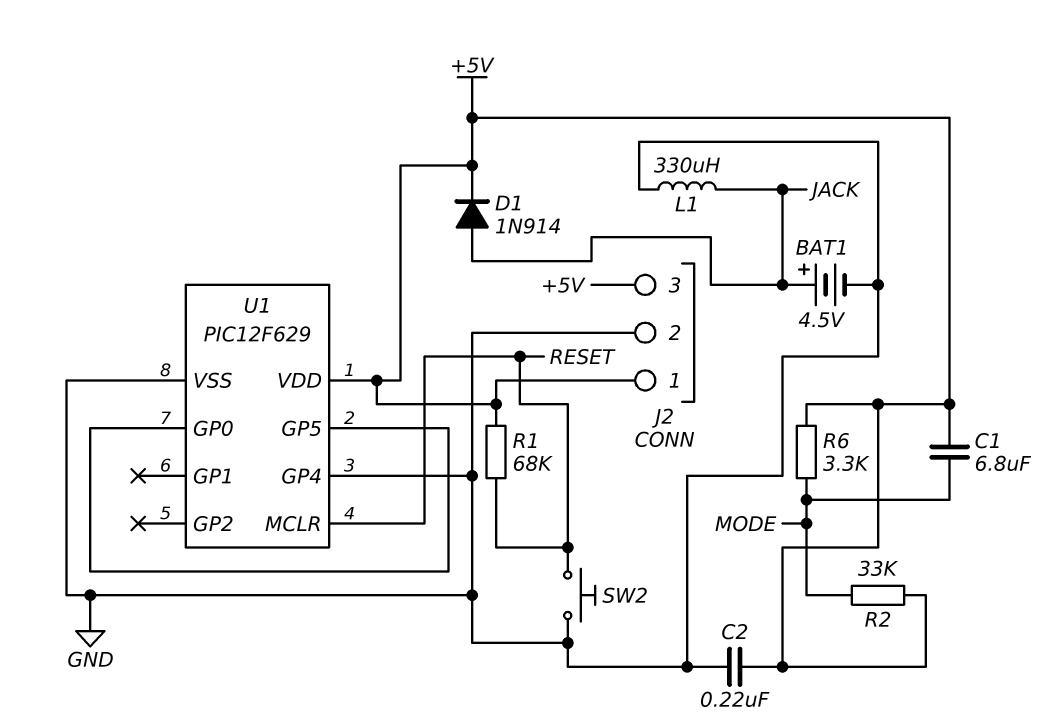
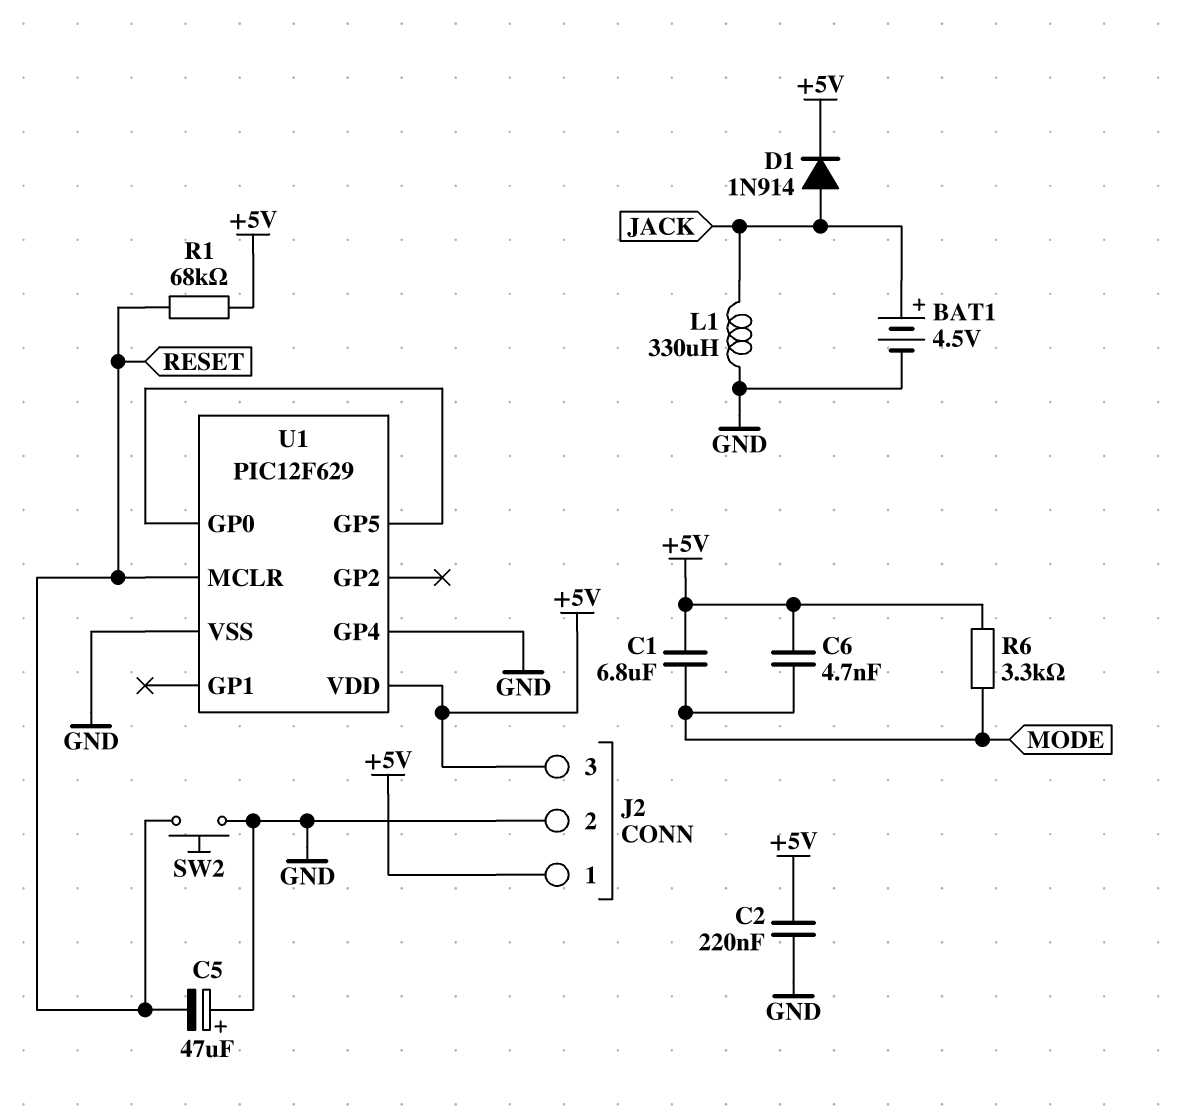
C5: none -> 47uF (plus GND, minus RESET)
C6: none -> 4.7nF (+5V, MODE)
R2: 33k (+5V, MODE) -> none

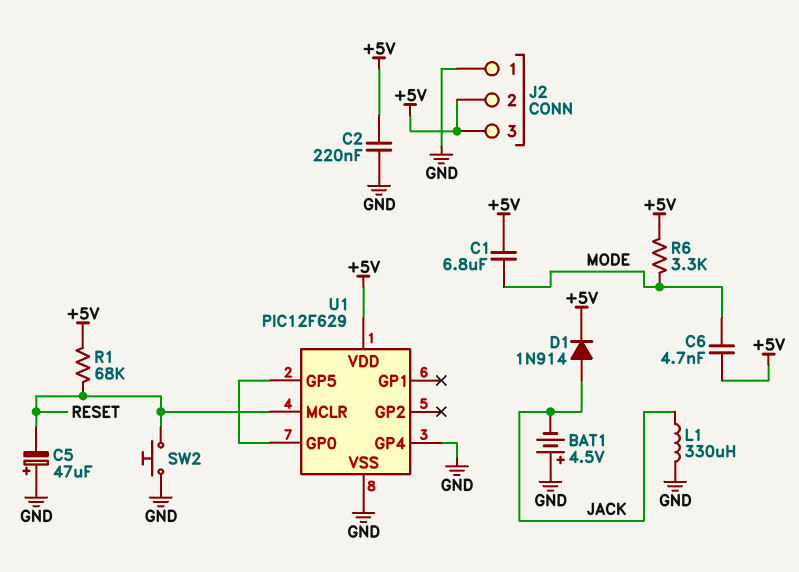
BAT1: 4.5V (plus JACK, minus GND) -> 4.5V (plus GND, minus JACK)
J2 pin 1: +5V -> GND
J2 pin 2: GND -> +5V

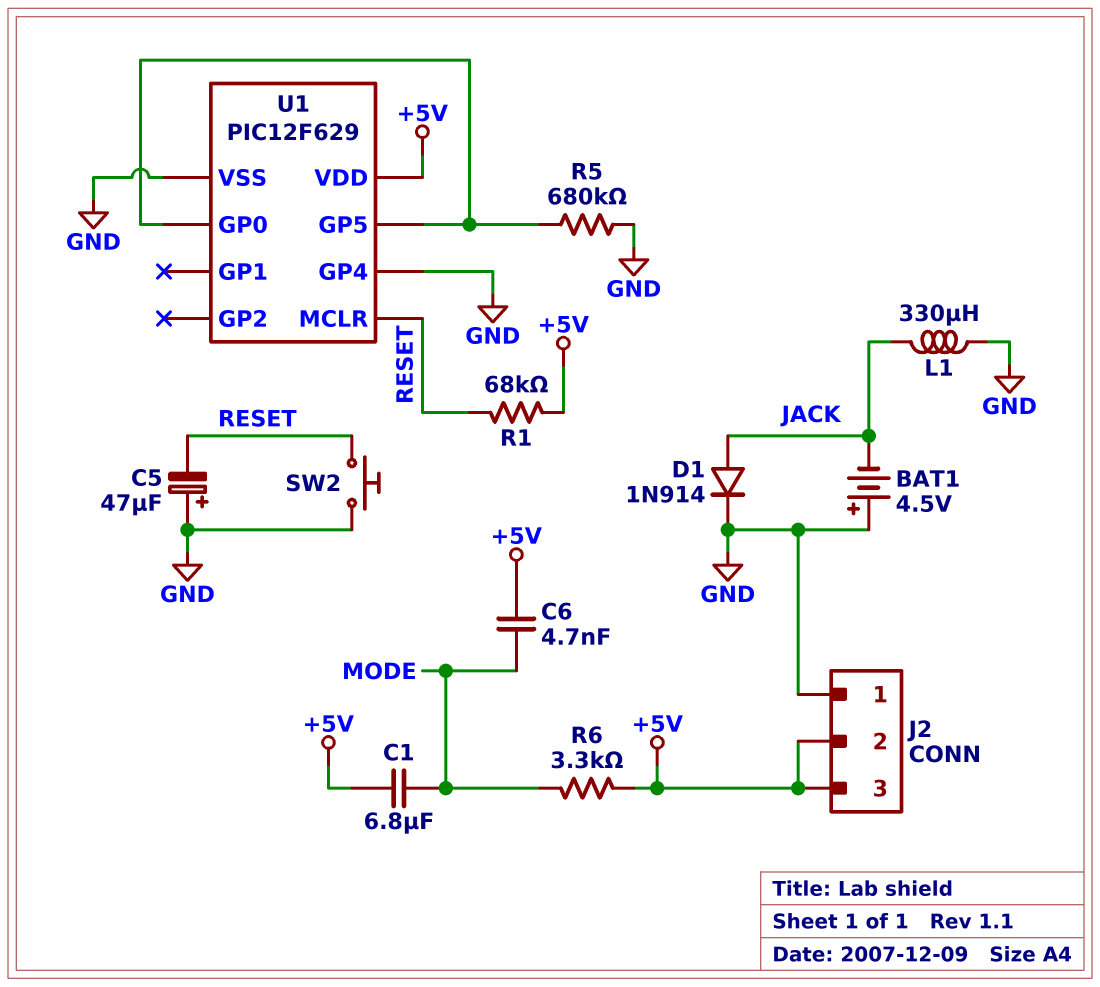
C2: 220nF (+5V, GND) -> none
D1: diode 1N914 (A JACK, K +5V) -> diode 1N914 (A JACK, K GND)
R5: none -> 680k (GND, U1/GP0)

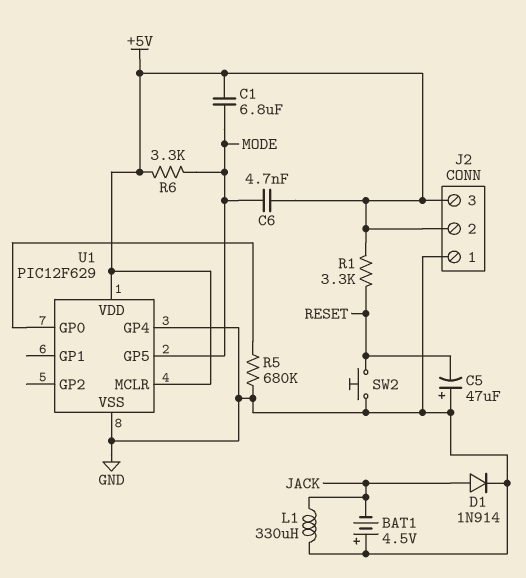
R1: 68k (+5V, RESET) -> 3.3k (+5V, RESET)
U1 pin GP5: U1/GP0 -> MODE
U1 pin MCLR: RESET -> +5V

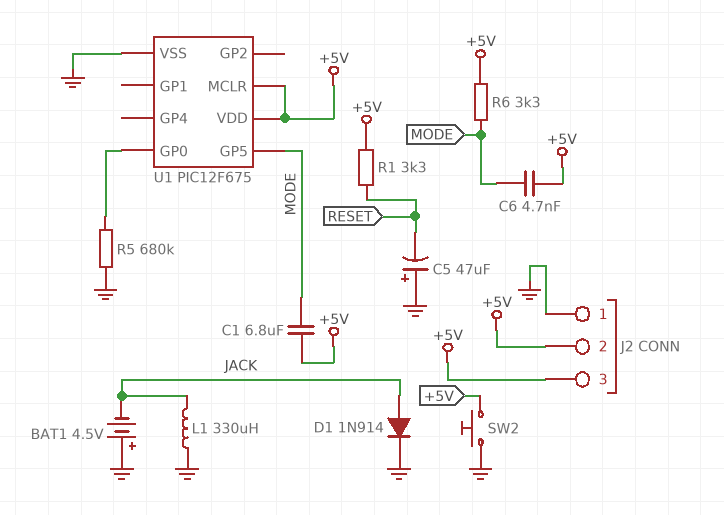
SW2: button (GND, RESET) -> button (+5V, GND)
U1: PIC12F629 -> PIC12F675
U1 pin GP4: GND -> none

